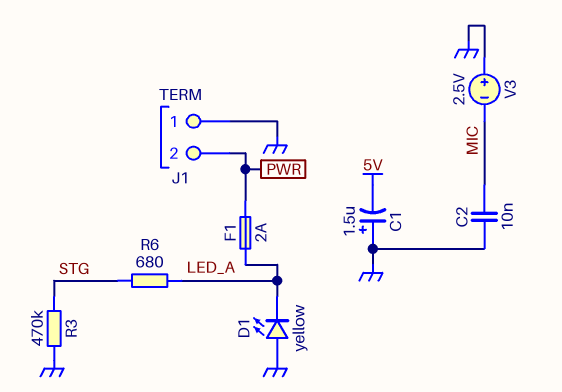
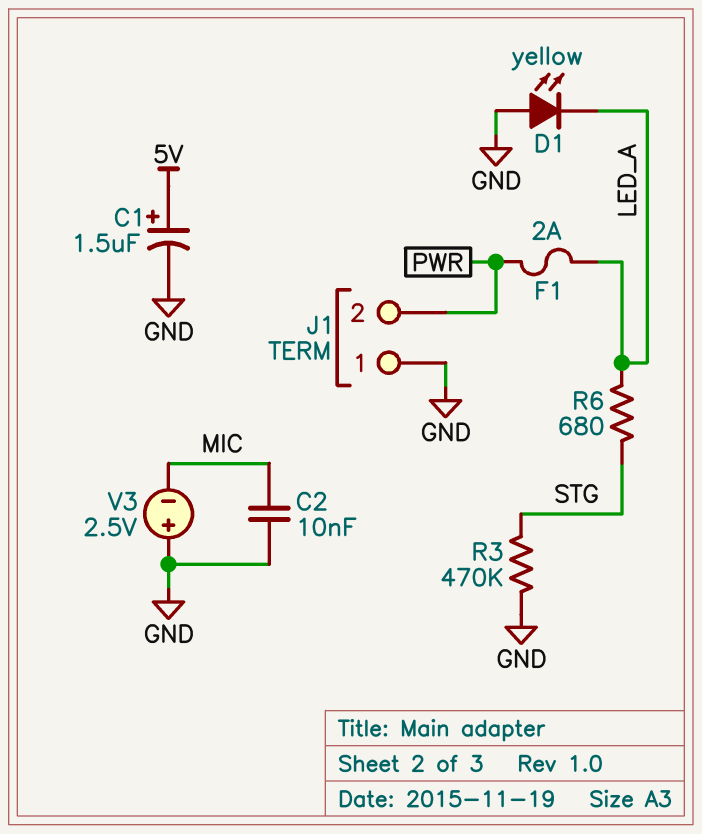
C1: 1.5uF (plus GND, minus 5V) -> 1.5uF (plus 5V, minus GND)

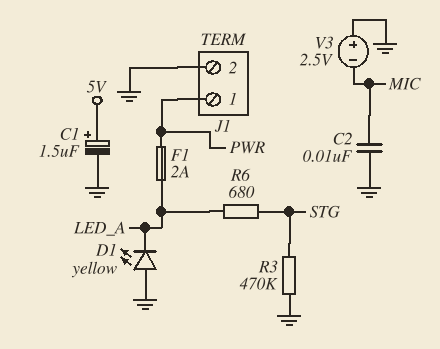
J1 pin 1: GND -> PWR
J1 pin 2: PWR -> GND

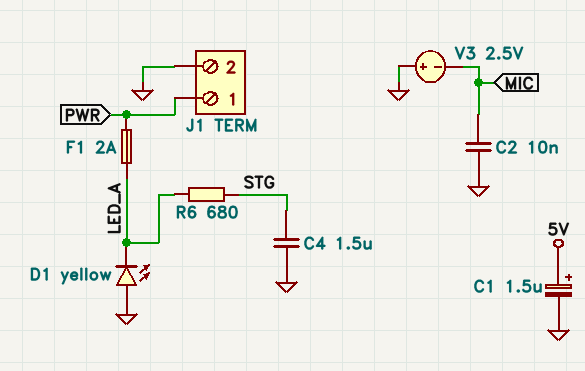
C4: none -> 1.5uF (GND, STG)
R3: 470k (GND, STG) -> none

